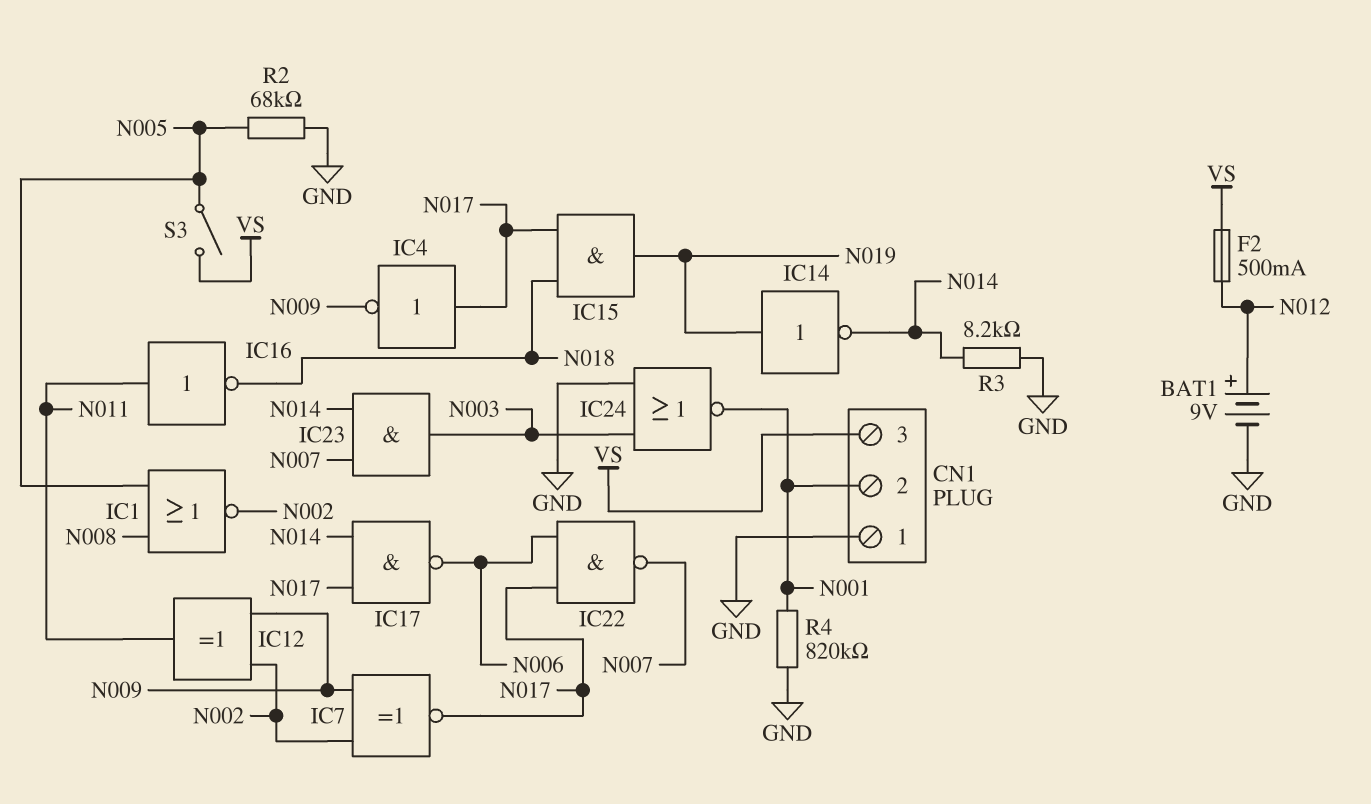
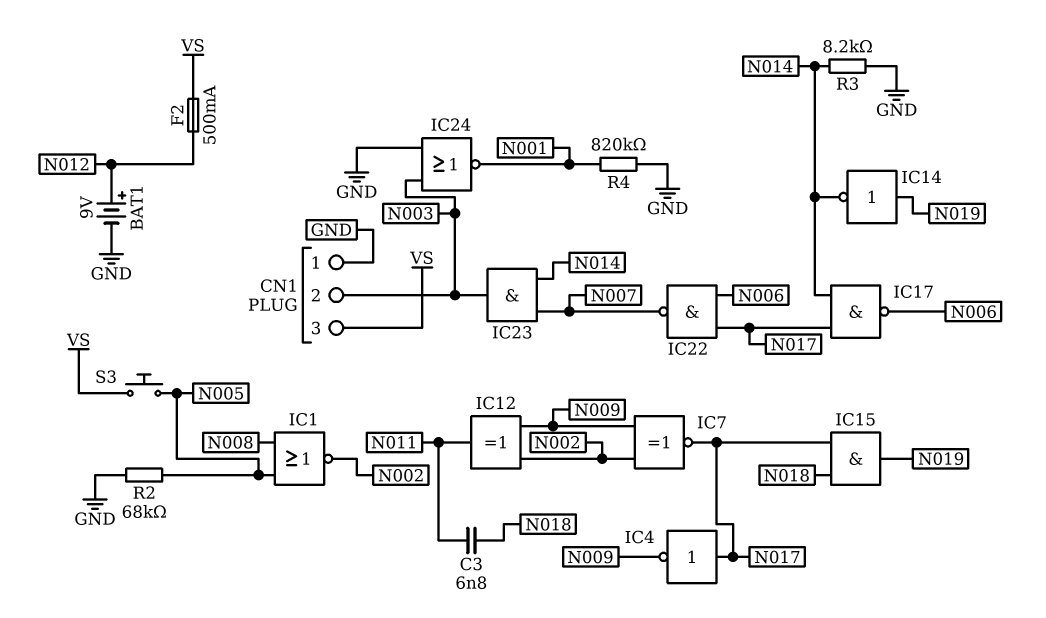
C3: none -> 6.8nF (N011, N018)
CN1 pin 2: N001 -> N003
IC16: NOT (in N011, out N018) -> none
S3: switch (N005, VS) -> button (N005, VS)

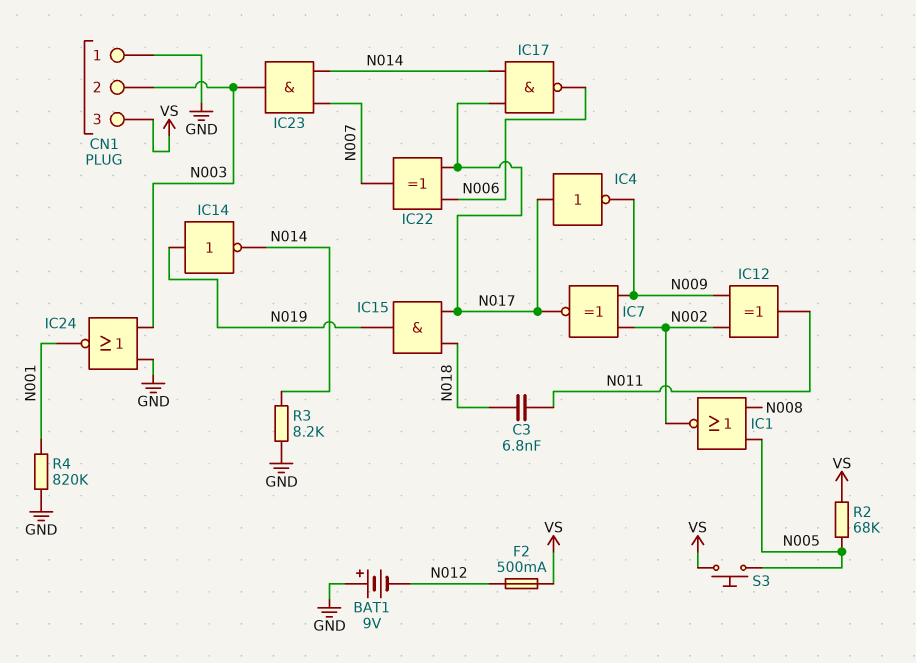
BAT1: 9V (plus N012, minus GND) -> 9V (plus GND, minus N012)
IC22: NAND (in N006, in N017, out N007) -> XOR (in N006, in N017, out N007)
R2: 68k (GND, N005) -> 68k (N005, VS)

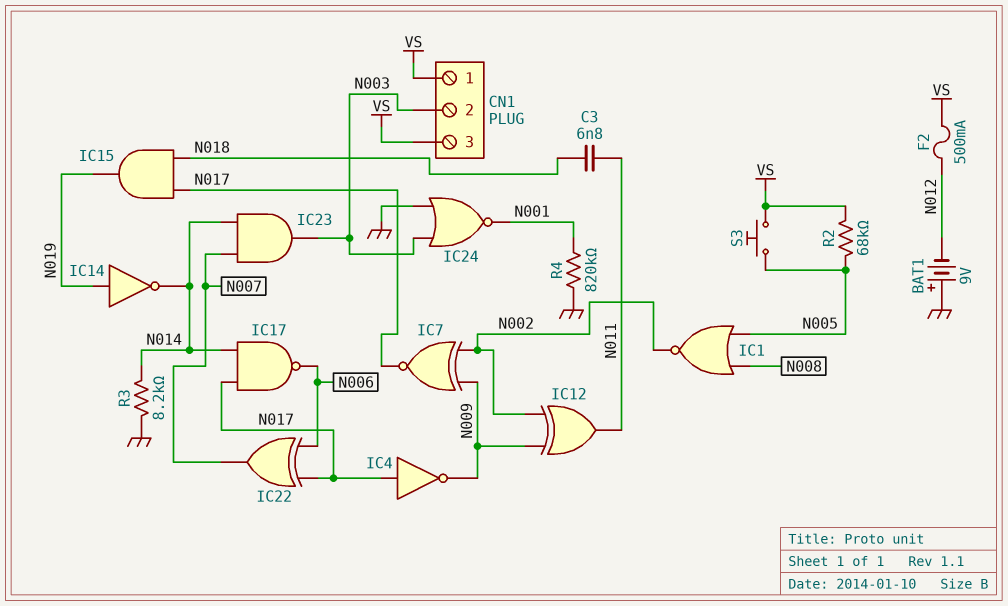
CN1 pin 1: GND -> VS

